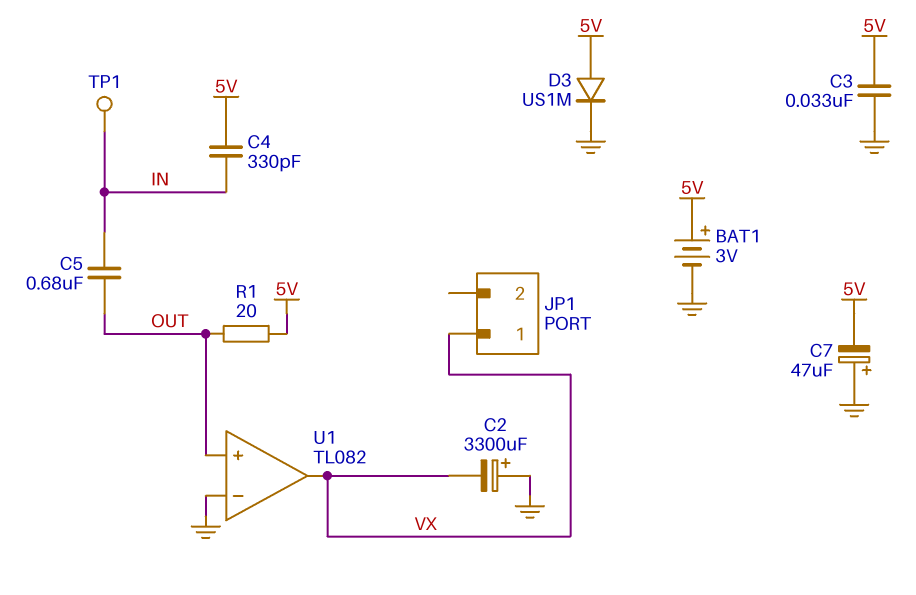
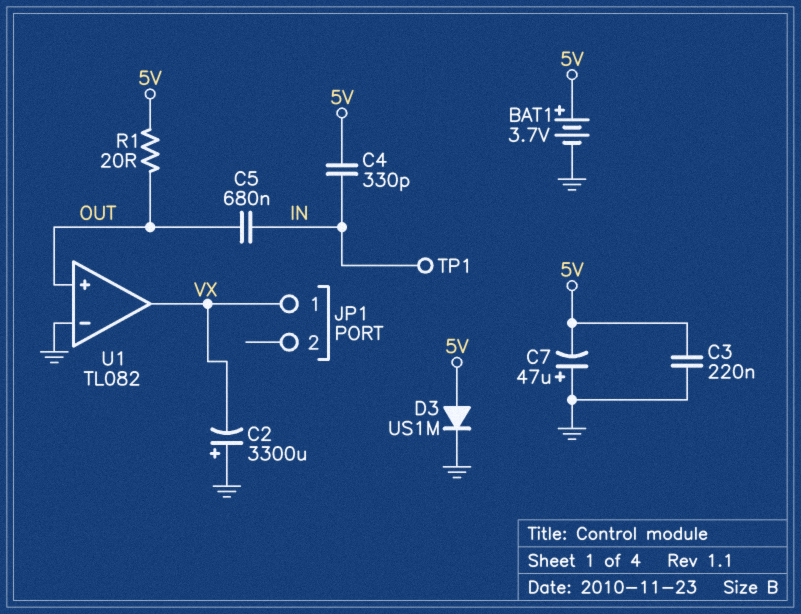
BAT1: 3V (plus 5V, minus GND) -> 3.7V (plus 5V, minus GND)
C3: 33nF (5V, GND) -> 220nF (5V, GND)

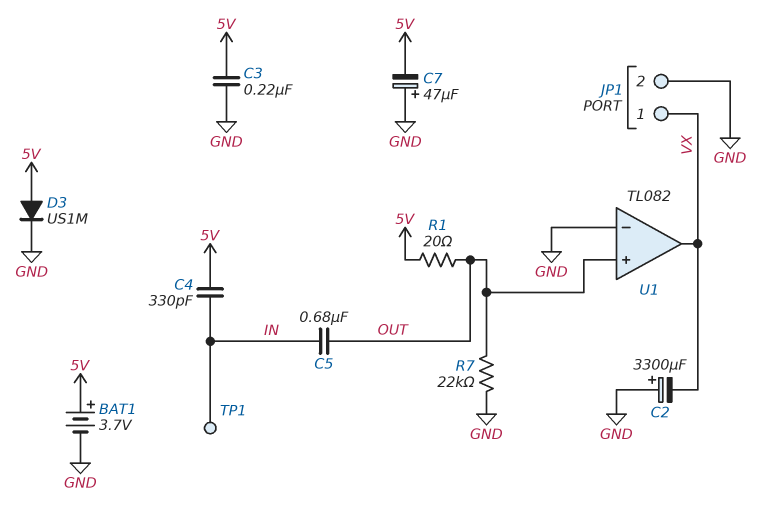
JP1 pin 2: none -> GND
R7: none -> 22k (GND, OUT)

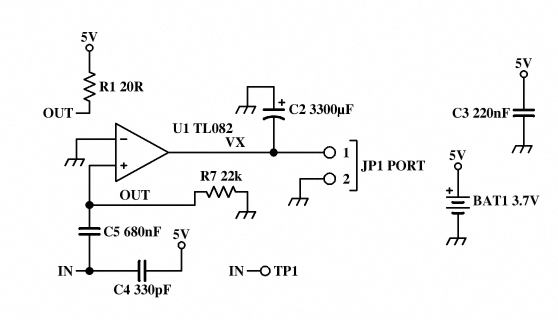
C7: 47uF (plus GND, minus 5V) -> none
D3: diode US1M (A 5V, K GND) -> none

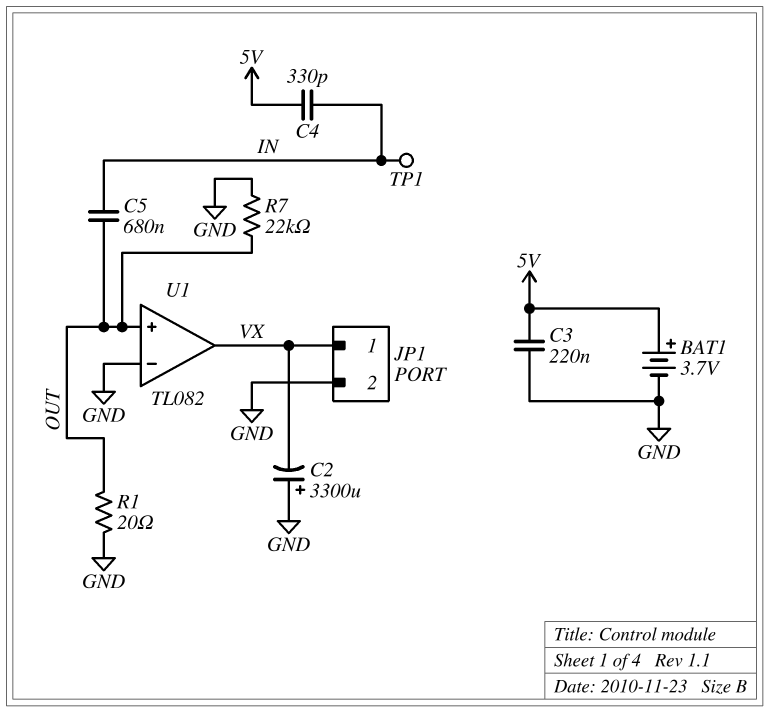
R1: 20 (5V, OUT) -> 20 (GND, OUT)

